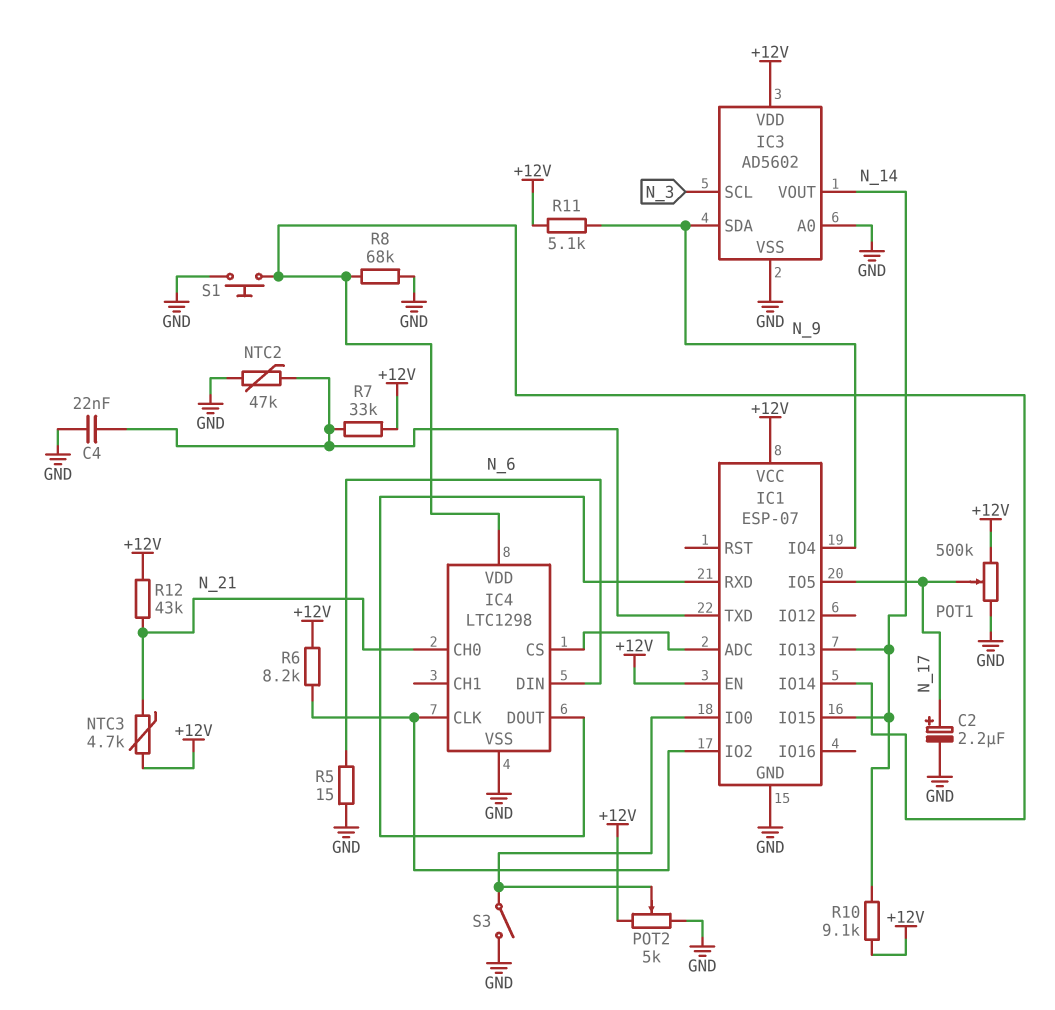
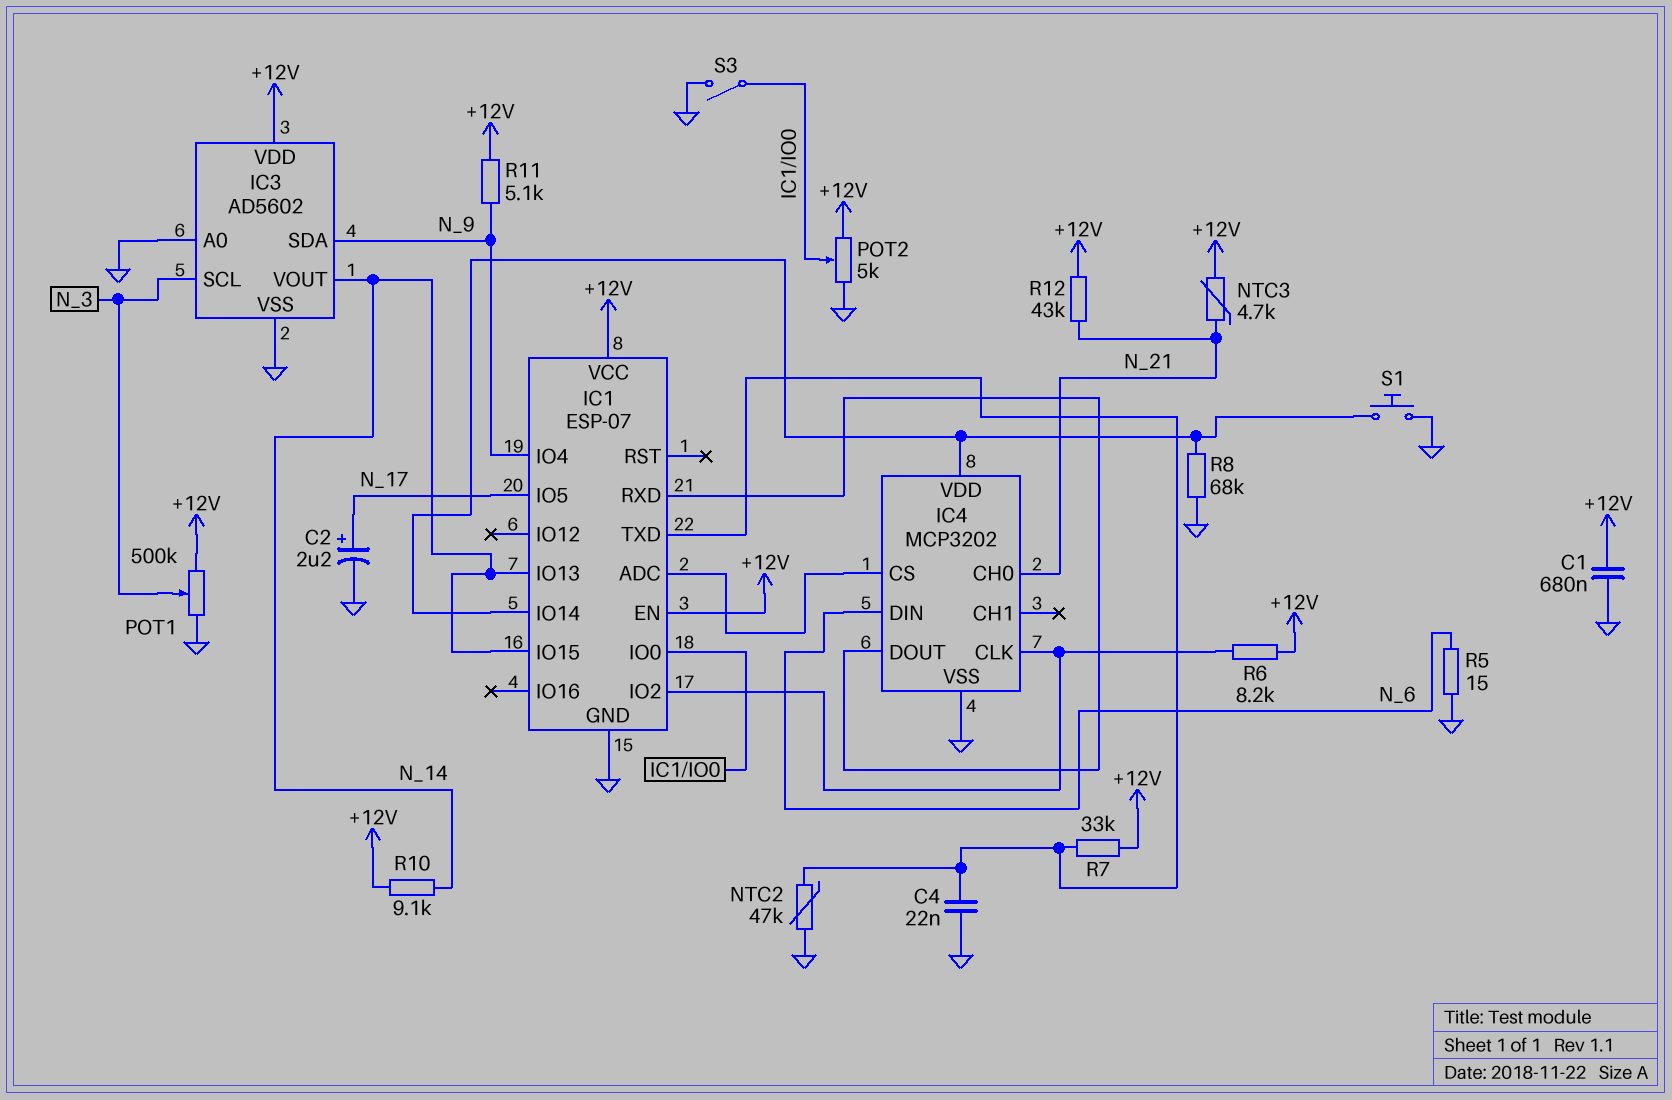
C1: none -> 680nF (+12V, GND)
IC4: LTC1298 -> MCP3202
POT1: 500k (+12V, GND, wiper N_17) -> 500k (+12V, GND, wiper N_3)

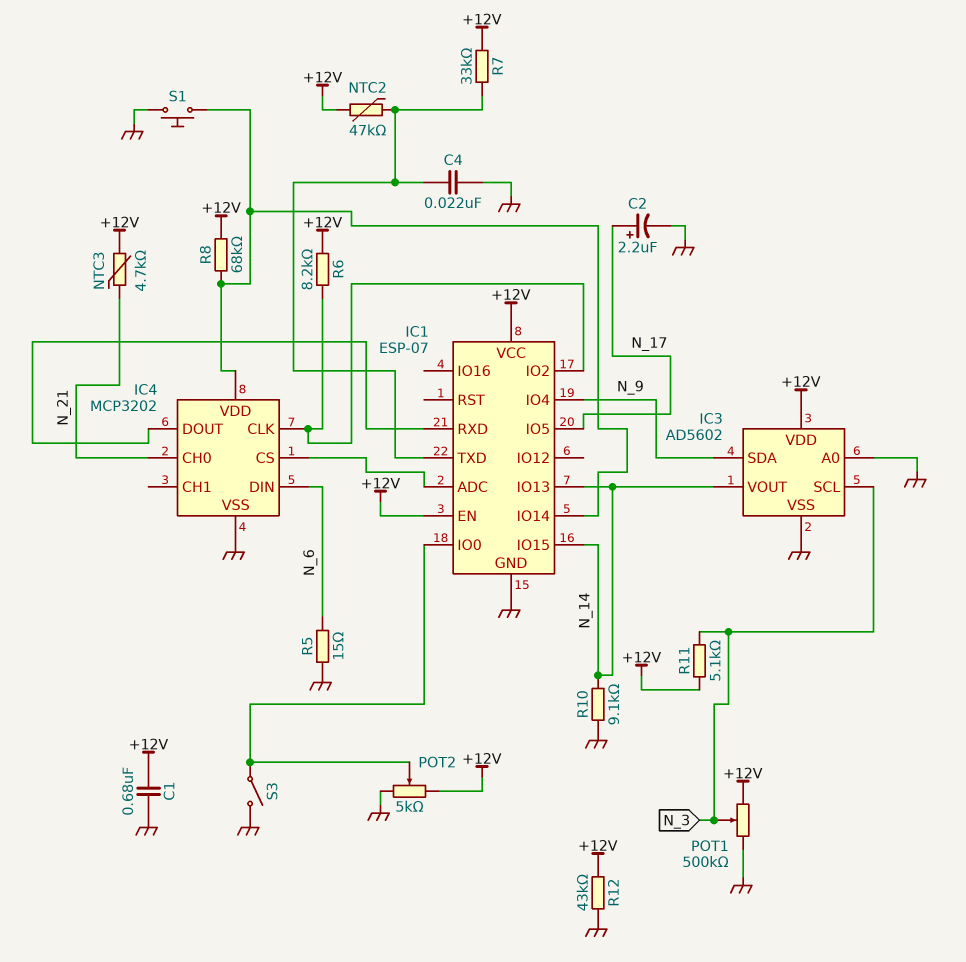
NTC2: 47k (GND, IC1/TXD) -> 47k (+12V, IC1/TXD)
R8: 68k (GND, IC1/IO14) -> 68k (+12V, IC1/IO14)
R10: 9.1k (+12V, N_14) -> 9.1k (GND, N_14)
R11: 5.1k (+12V, N_9) -> 5.1k (+12V, N_3)
R12: 43k (+12V, N_21) -> 43k (+12V, GND)

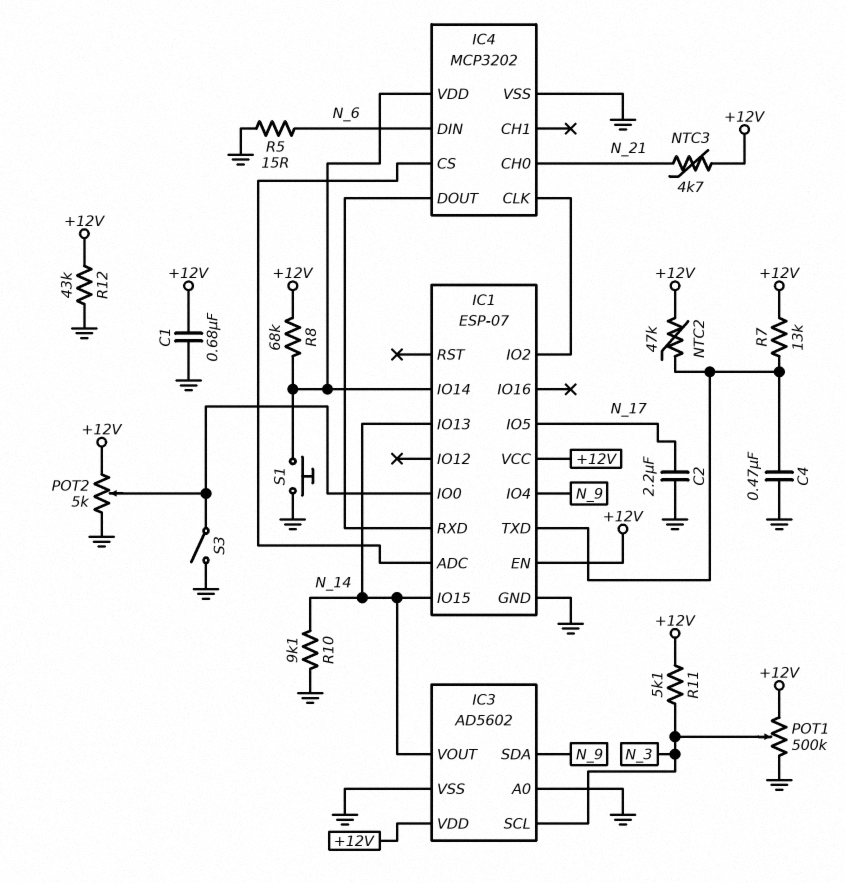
C2: 2.2uF (plus N_17, minus GND) -> 2.2uF (GND, N_17)
C4: 22nF (GND, IC1/TXD) -> 470nF (GND, IC1/TXD)
R6: 8.2k (+12V, IC1/IO2) -> none
R7: 33k (+12V, IC1/TXD) -> 13k (+12V, IC1/TXD)

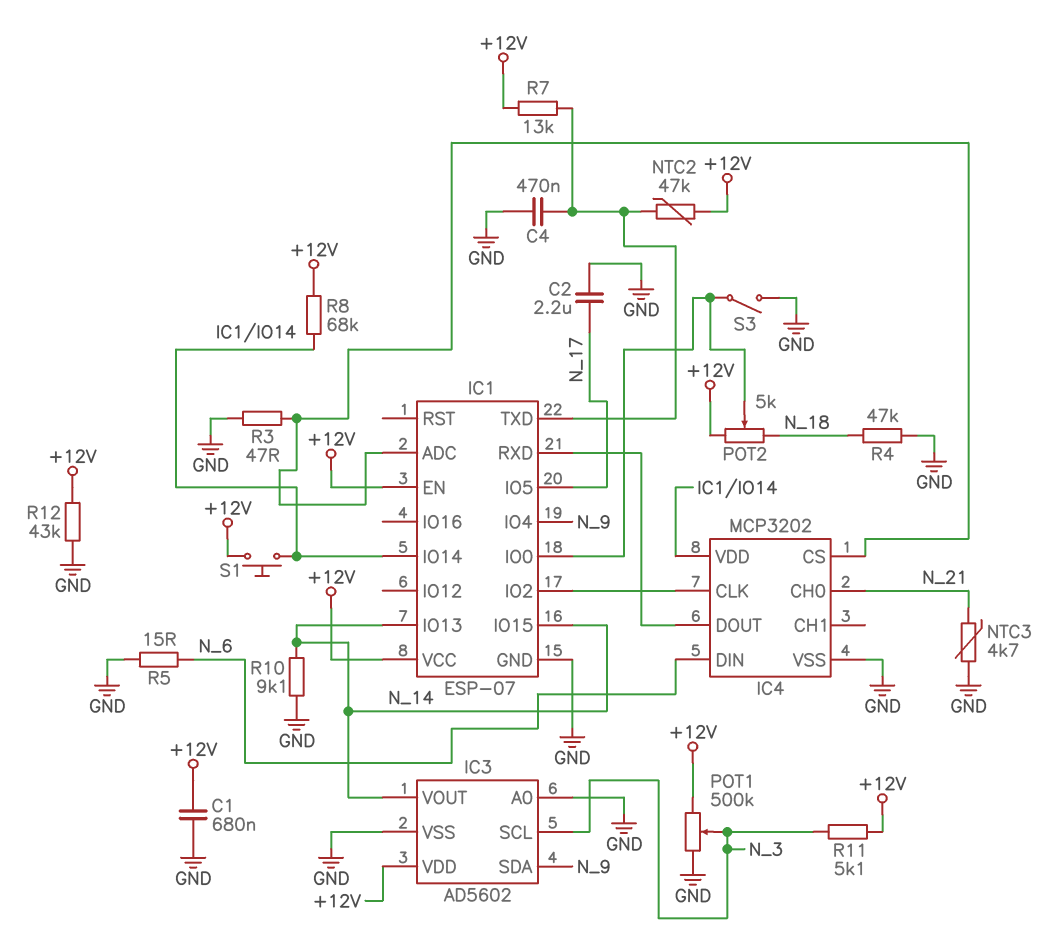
NTC3: 4.7k (+12V, N_21) -> 4.7k (GND, N_21)
POT2: 5k (+12V, GND, wiper IC1/IO0) -> 5k (+12V, N_18, wiper IC1/IO0)
R3: none -> 47 (GND, IC1/ADC)
R4: none -> 47k (GND, N_18)
S1: button (GND, IC1/IO14) -> button (+12V, IC1/IO14)

